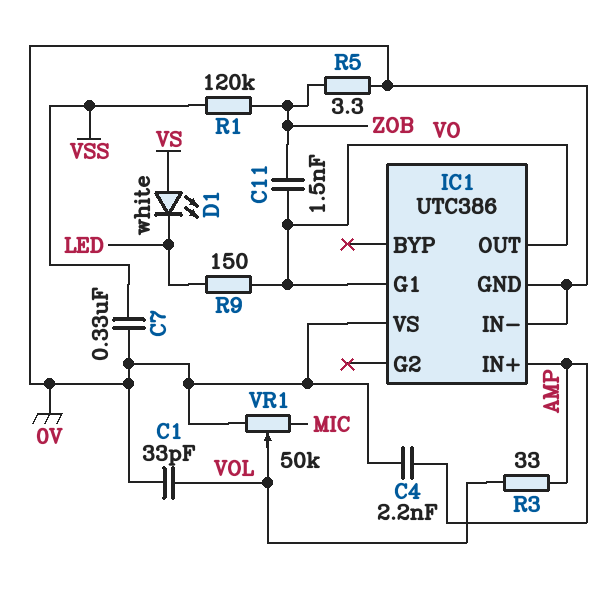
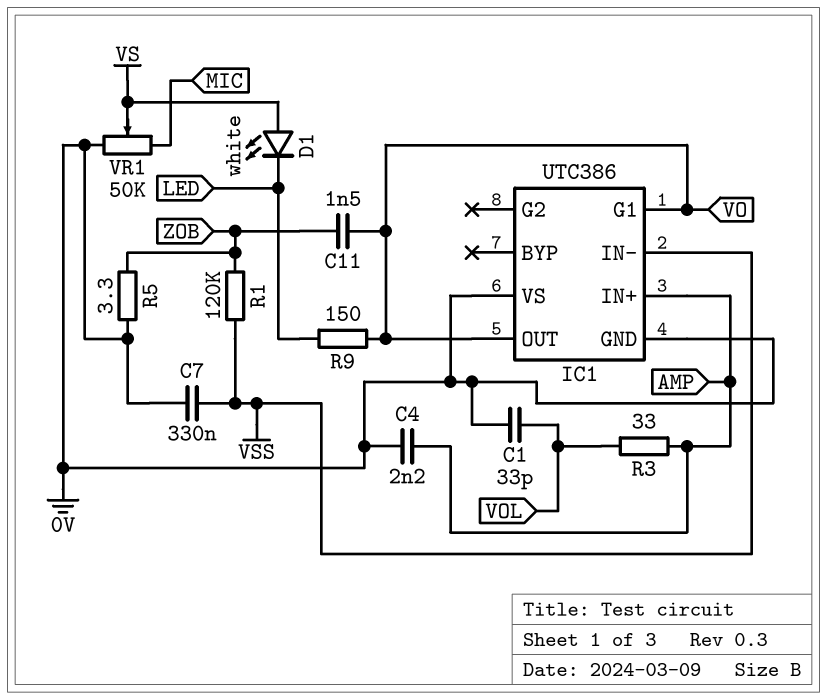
IC1 pin IN-: 0V -> VSS
VR1: 50k (0V, MIC, wiper VOL) -> 50k (0V, MIC, wiper VS)

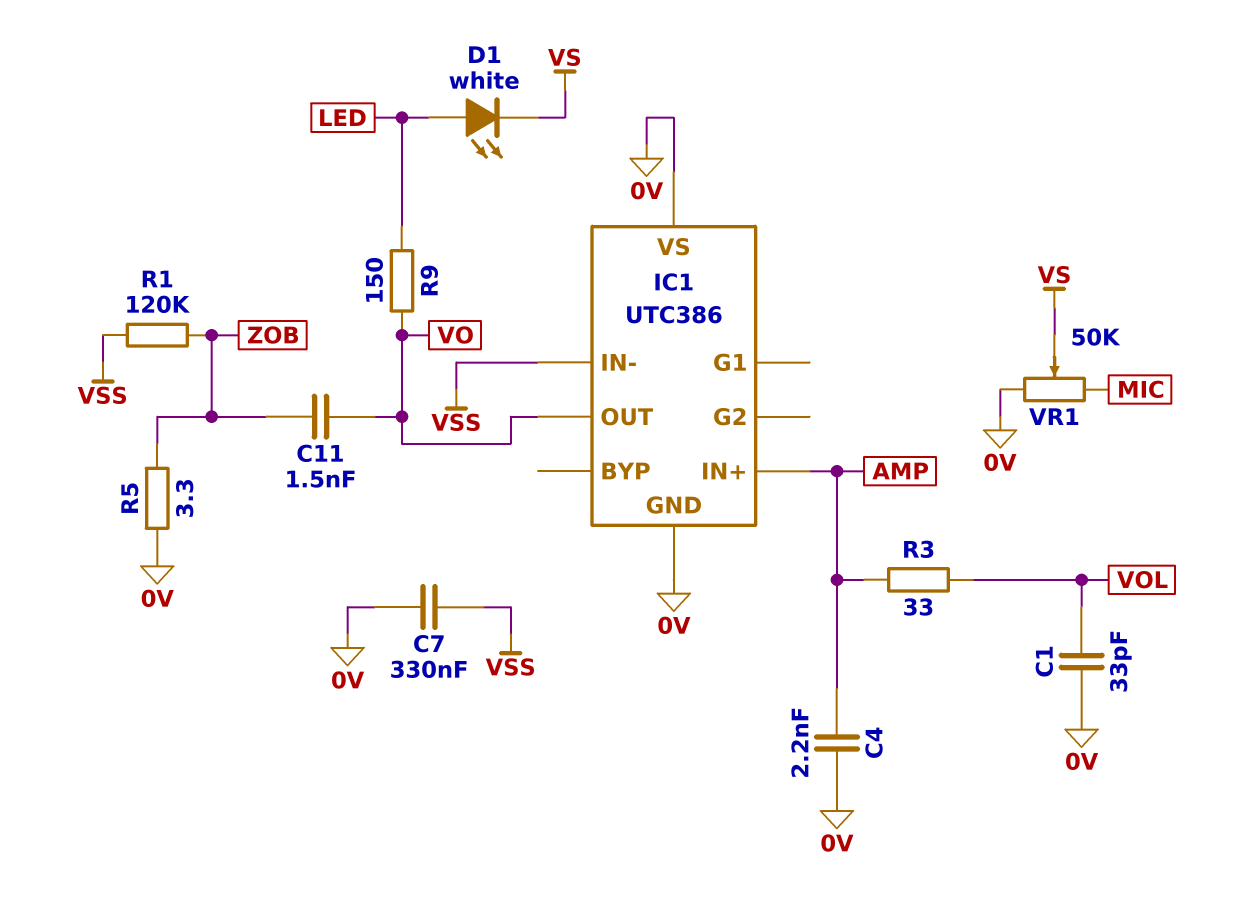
D1: LED white (A VS, K LED) -> LED white (A LED, K VS)
IC1 pin G1: VO -> none

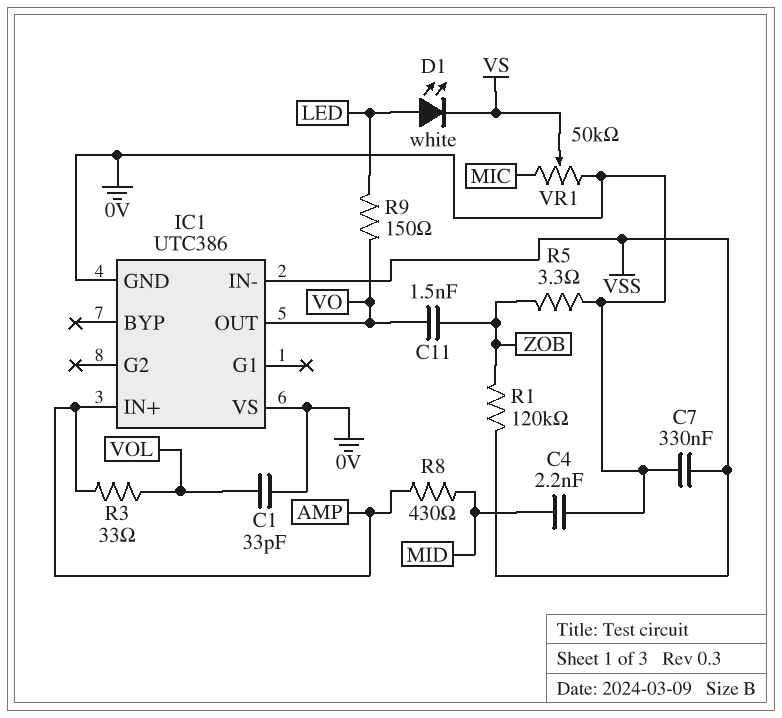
C4: 2.2nF (0V, AMP) -> 2.2nF (0V, MID)
R8: none -> 430 (AMP, MID)

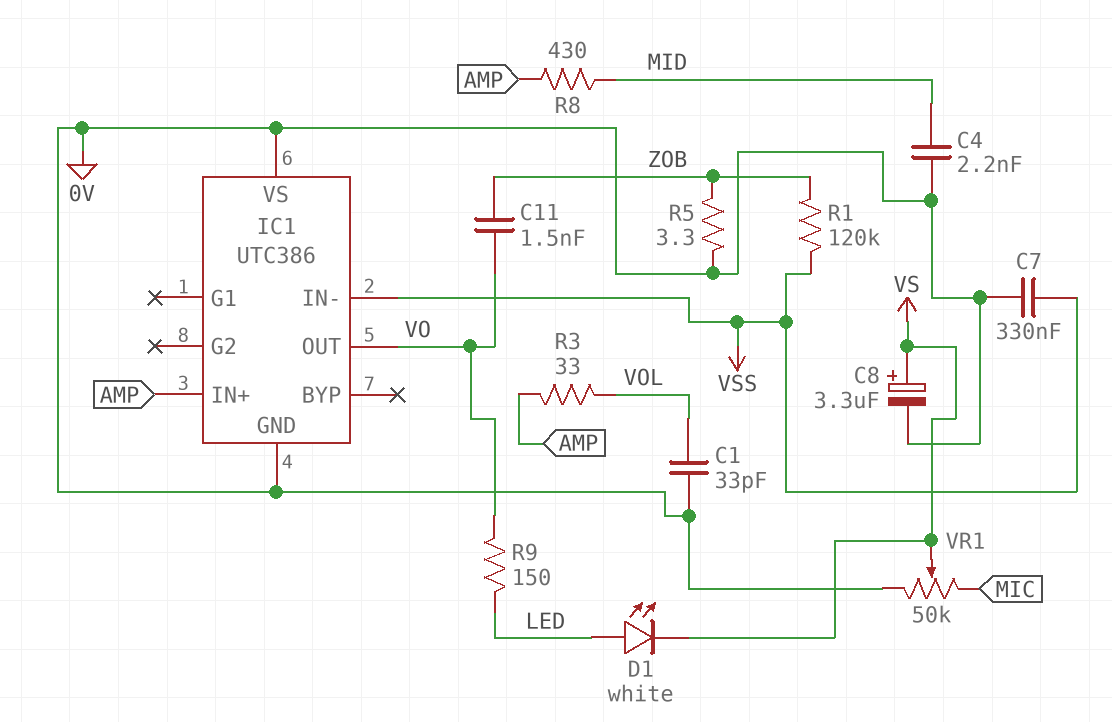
C8: none -> 3.3uF (plus VS, minus 0V)

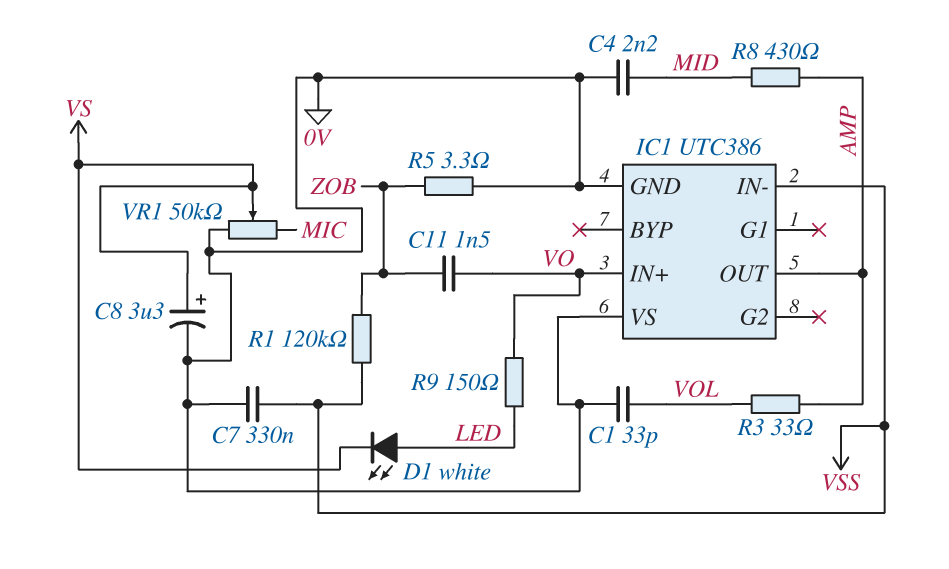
IC1 pin IN+: AMP -> VO
IC1 pin OUT: VO -> AMP

